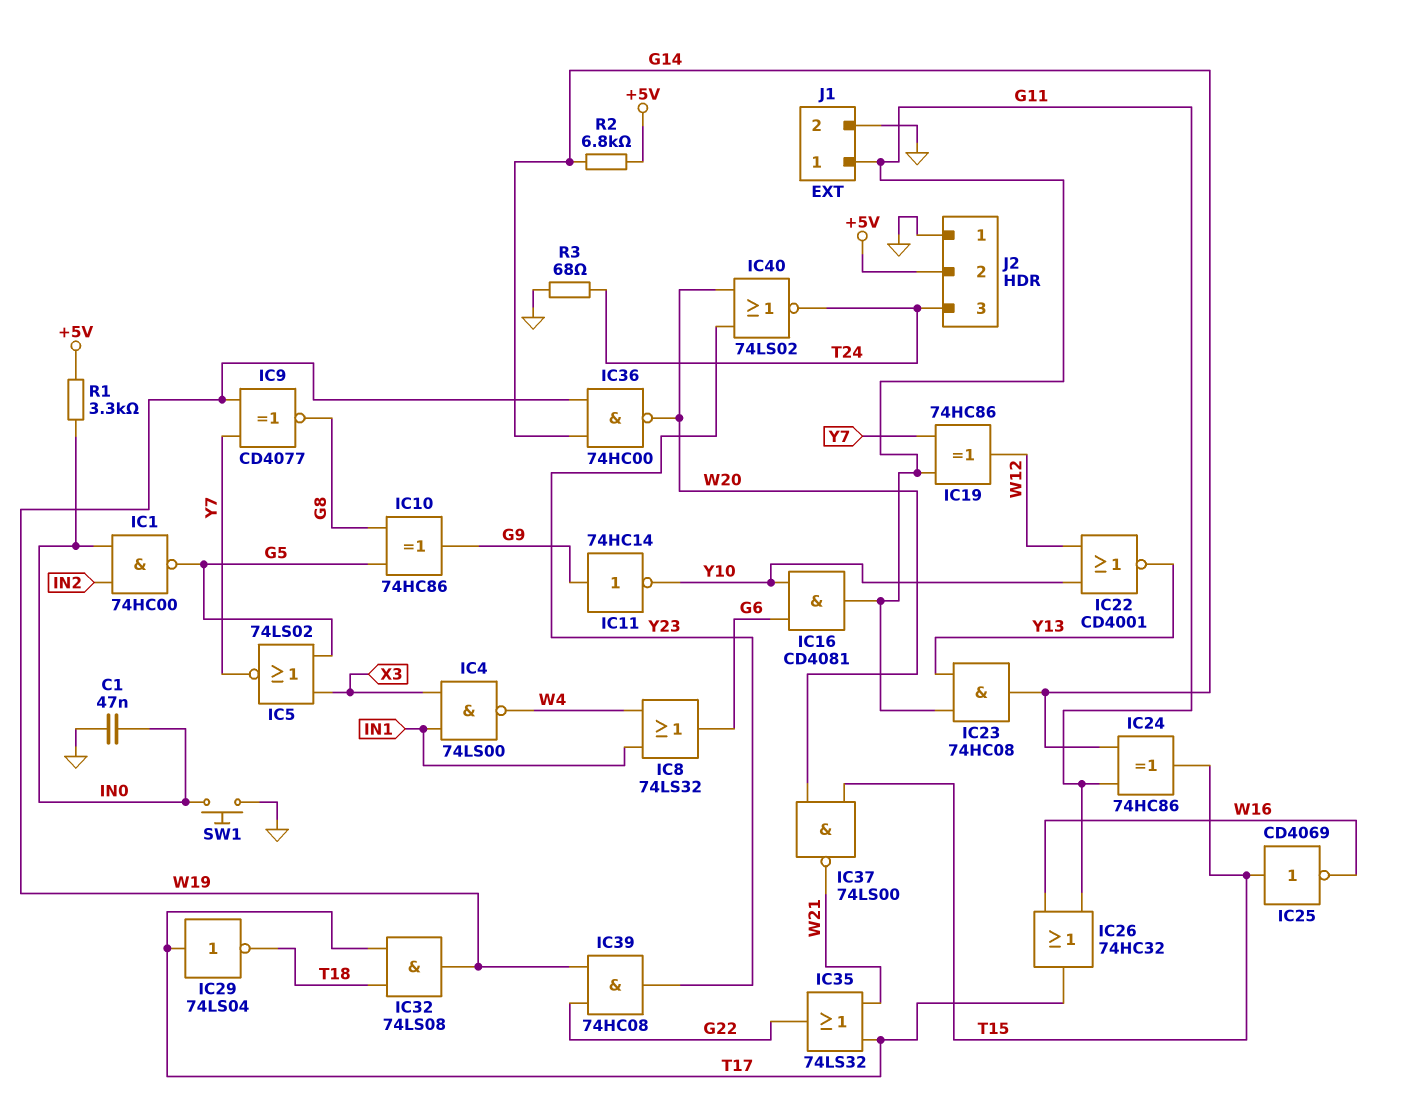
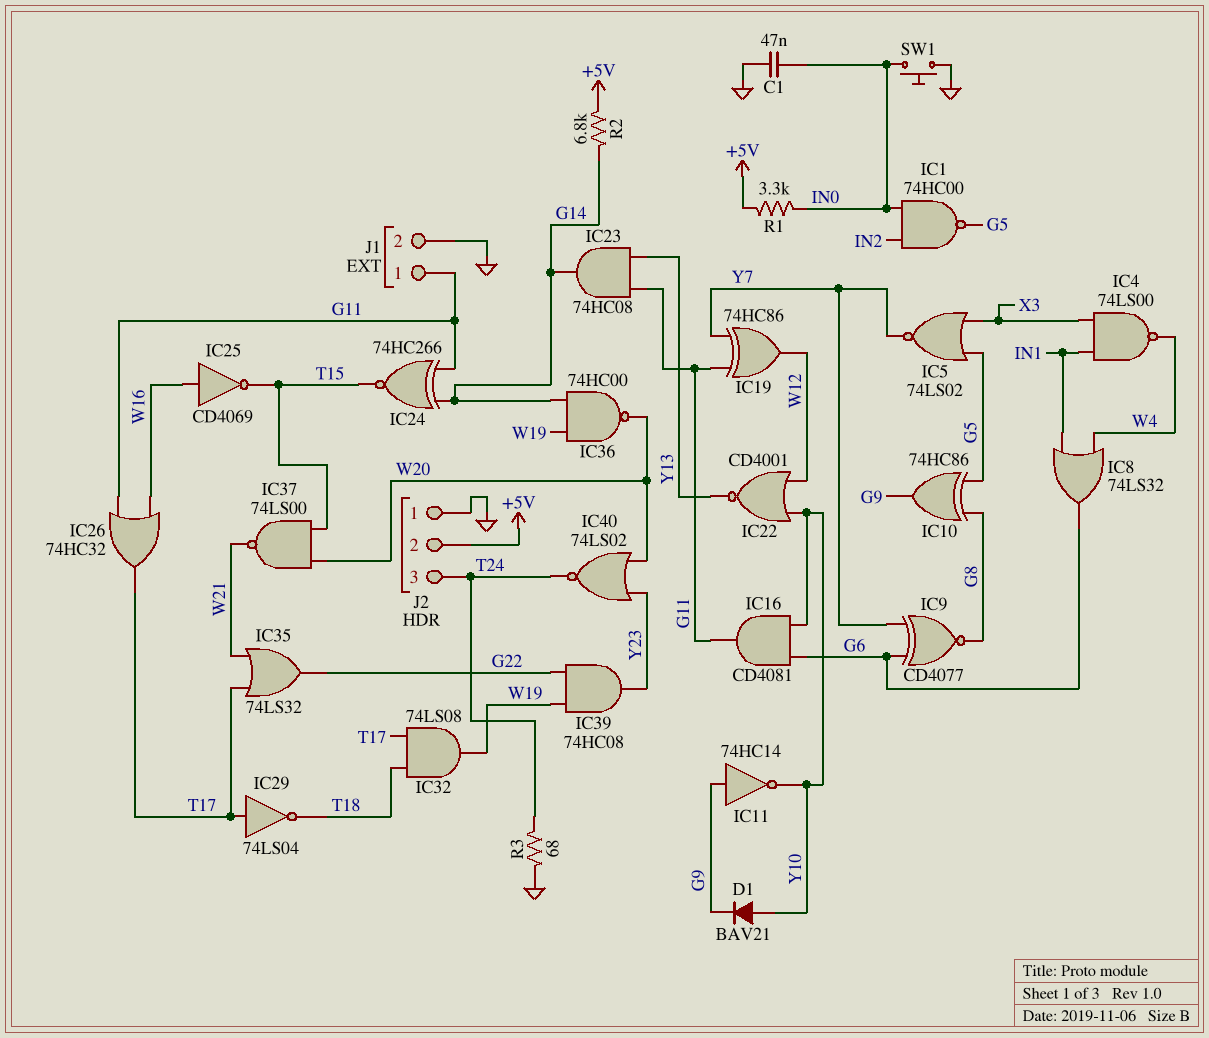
D1: none -> diode BAV21 (A Y10, K G9)
IC9: XNOR CD4077 (in W19, in Y7, out G8) -> XNOR CD4077 (in G6, in Y7, out G8)
IC24: XOR 74HC86 (in G11, in G14, out T15) -> XNOR 74HC266 (in G11, in G14, out T15)
IC25: NOT CD4069 (in T15, out W16) -> NOT CD4069 (in W16, out T15)

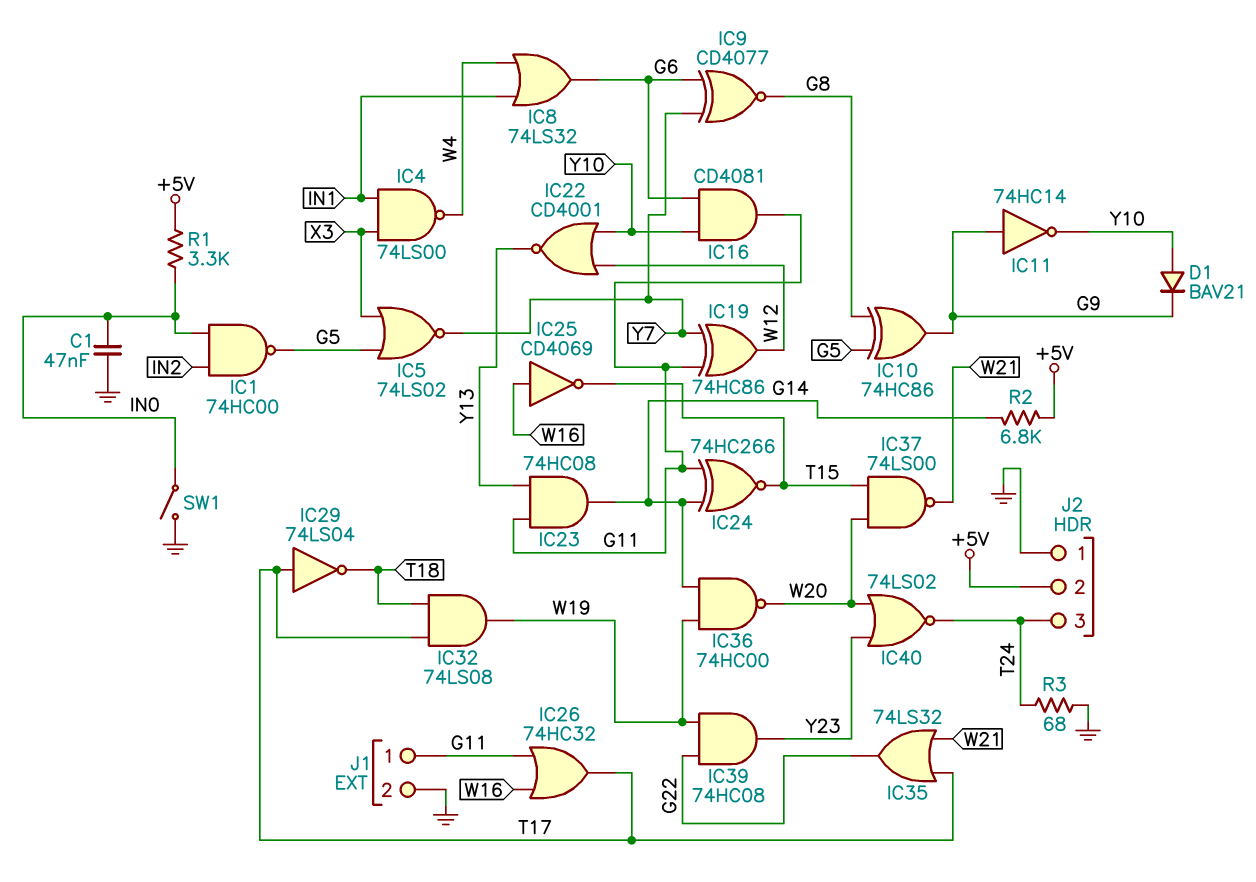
SW1: button (GND, IN0) -> switch (GND, IN0)

